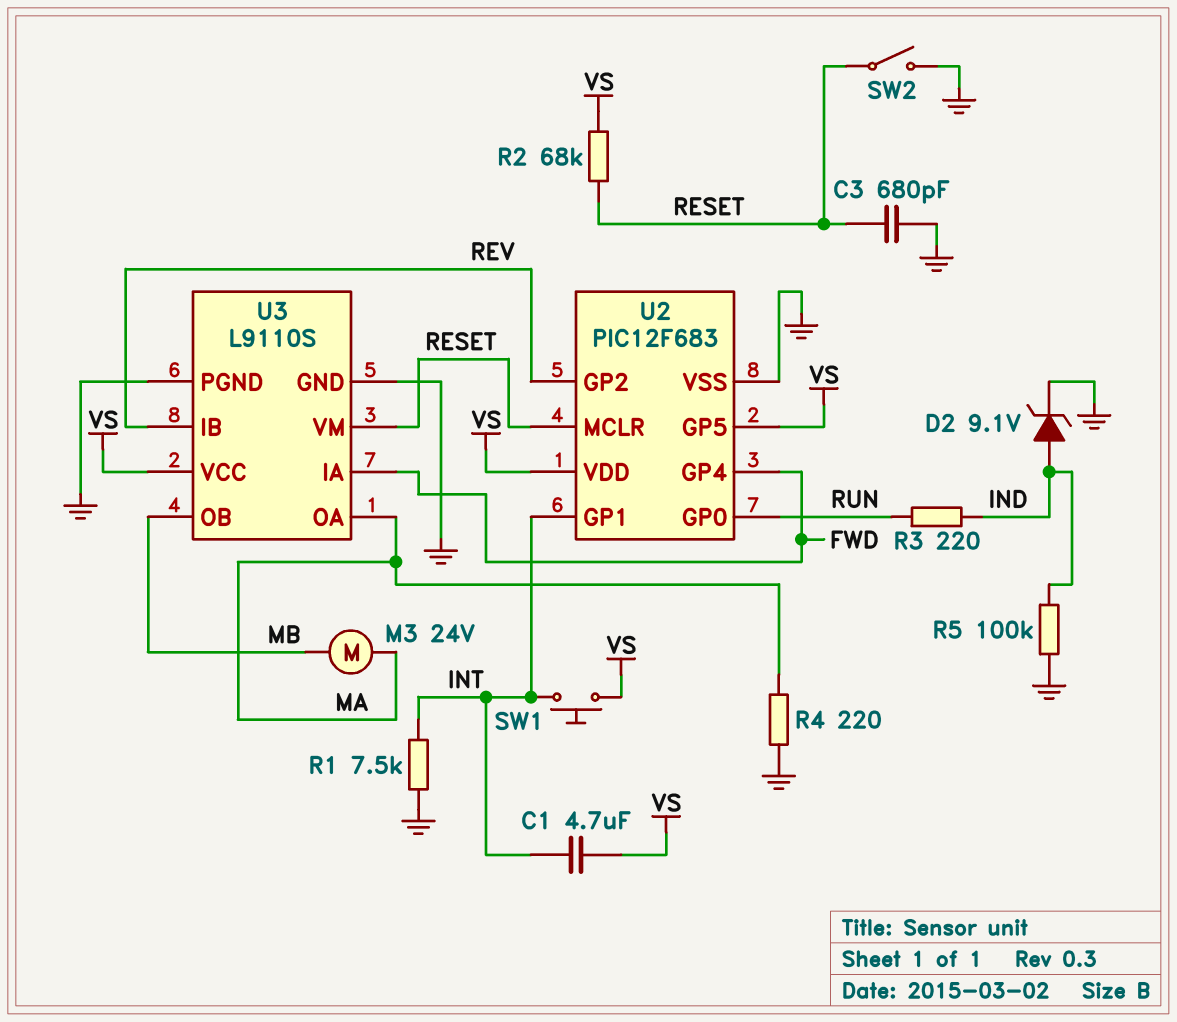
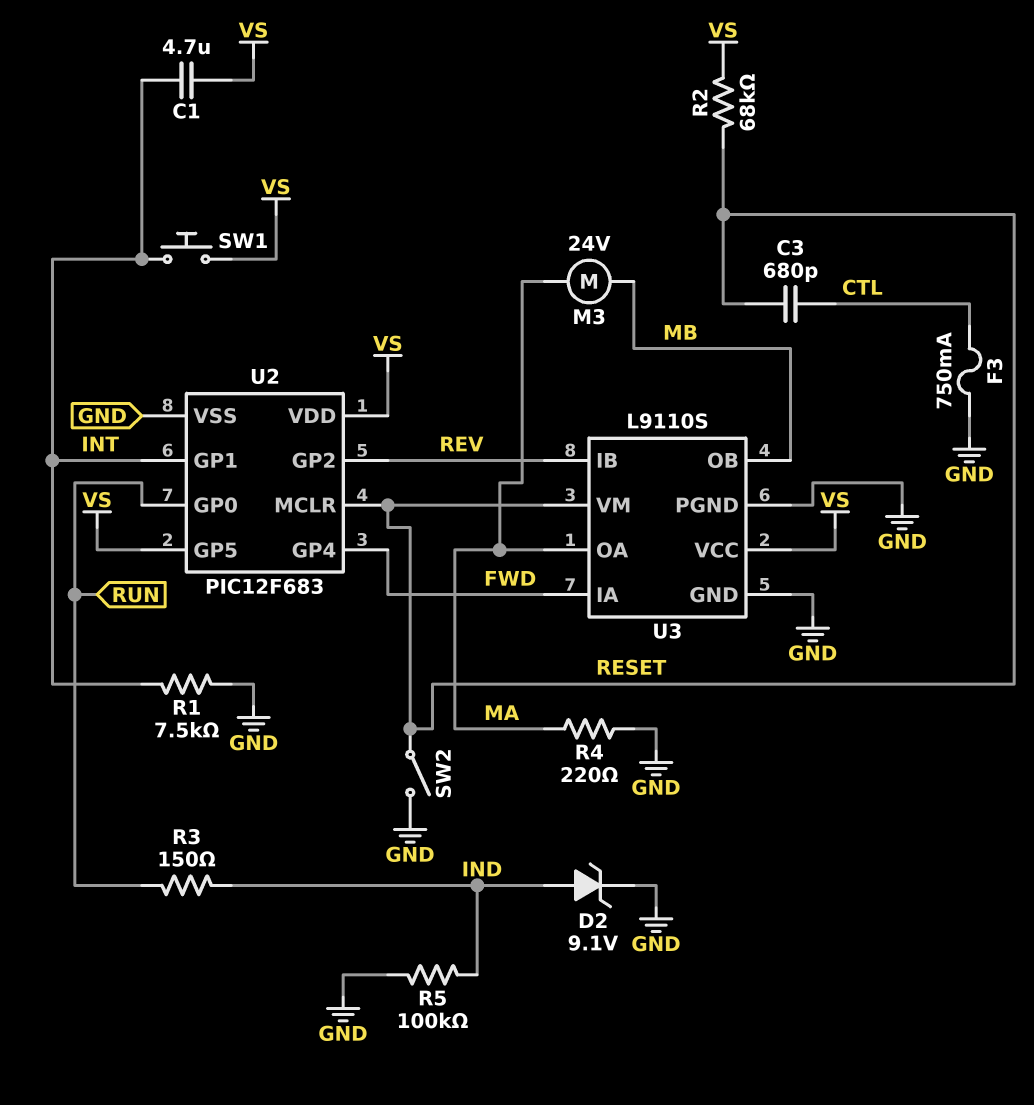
C3: 680pF (GND, RESET) -> 680pF (CTL, RESET)
F3: none -> 750mA (CTL, GND)
R3: 220 (IND, RUN) -> 150 (IND, RUN)

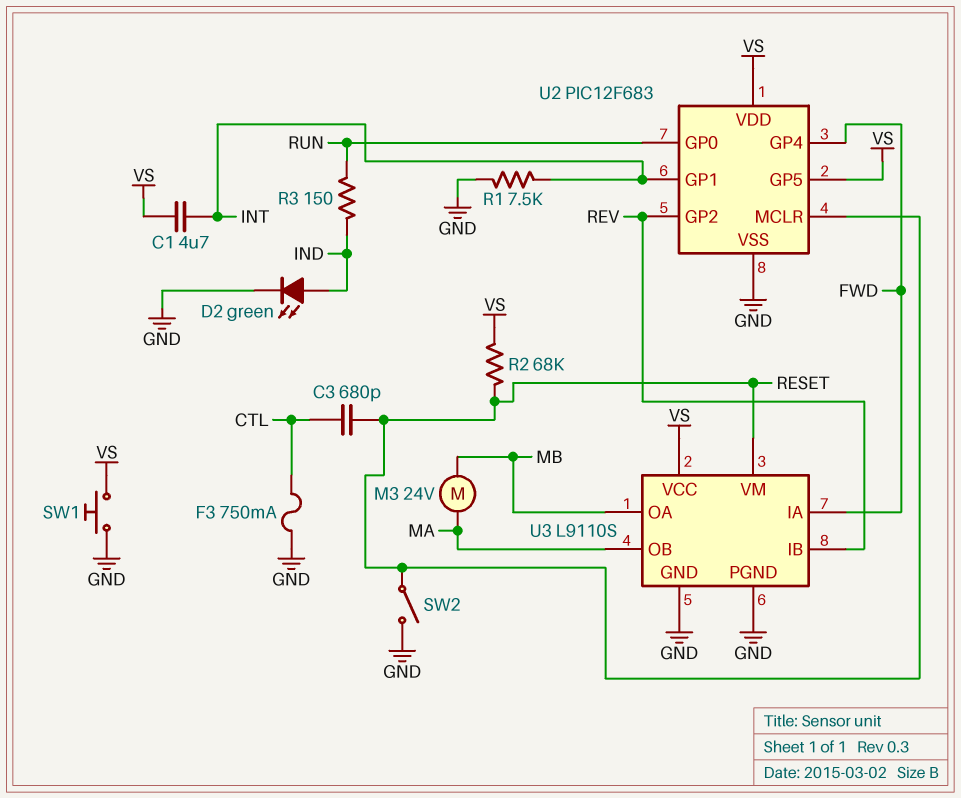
D2: zener 9.1V (A IND, K GND) -> LED green (A IND, K GND)
R4: 220 (GND, MA) -> none
R5: 100k (GND, IND) -> none
SW1: button (INT, VS) -> button (GND, VS)
U3 pin OA: MA -> MB
U3 pin OB: MB -> MA

